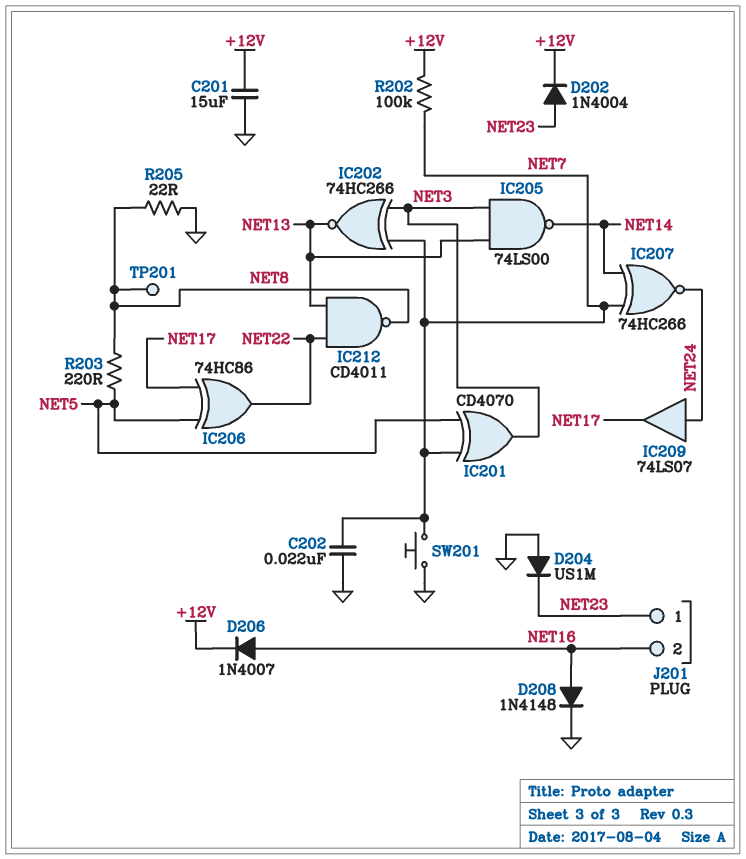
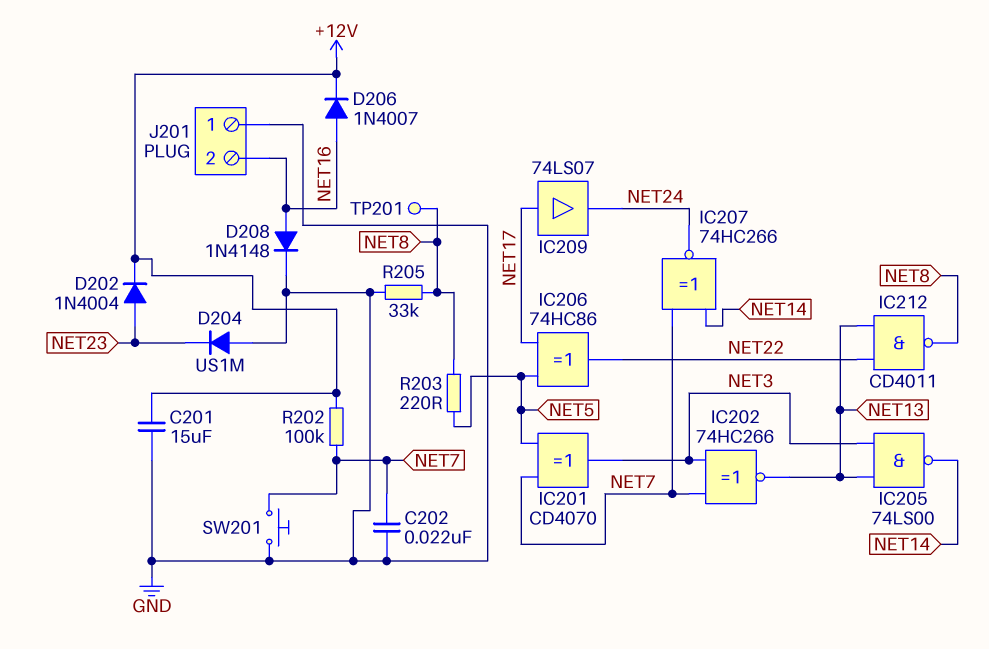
IC209: buffer 74LS07 (in NET24, out NET17) -> buffer 74LS07 (in NET17, out NET24)
J201 pin 1: NET23 -> GND
R205: 22 (GND, NET8) -> 33k (GND, NET8)

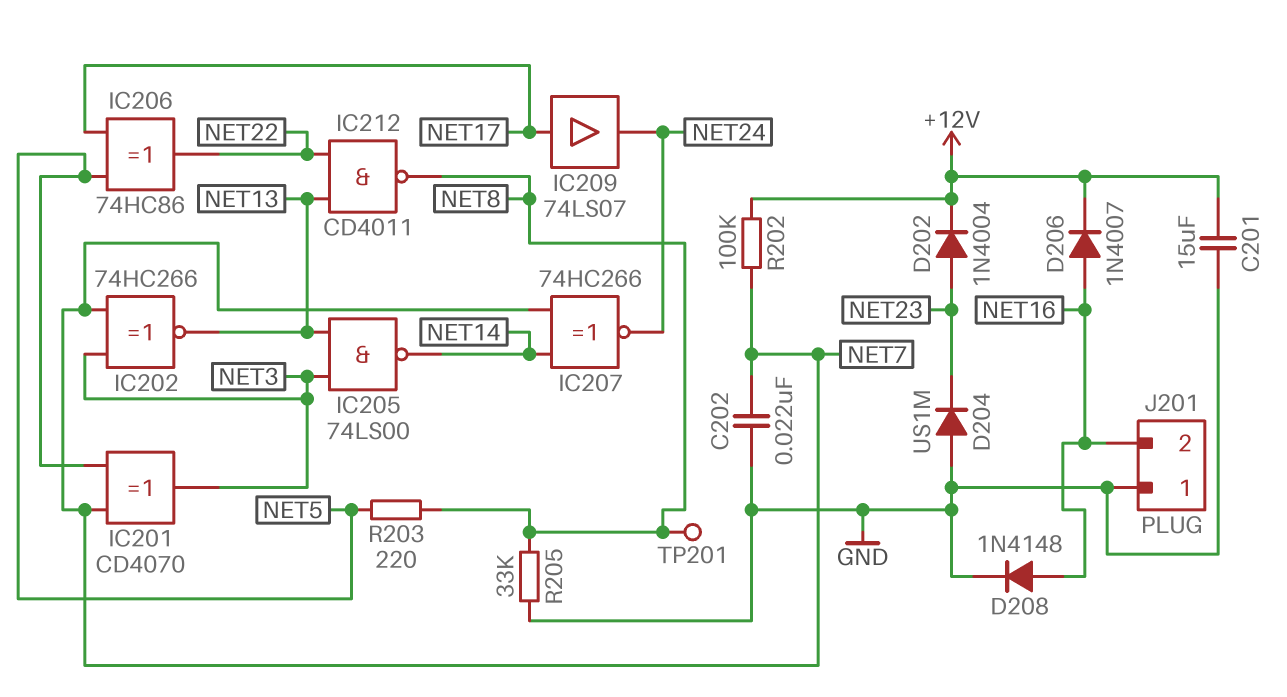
SW201: button (GND, NET7) -> none

